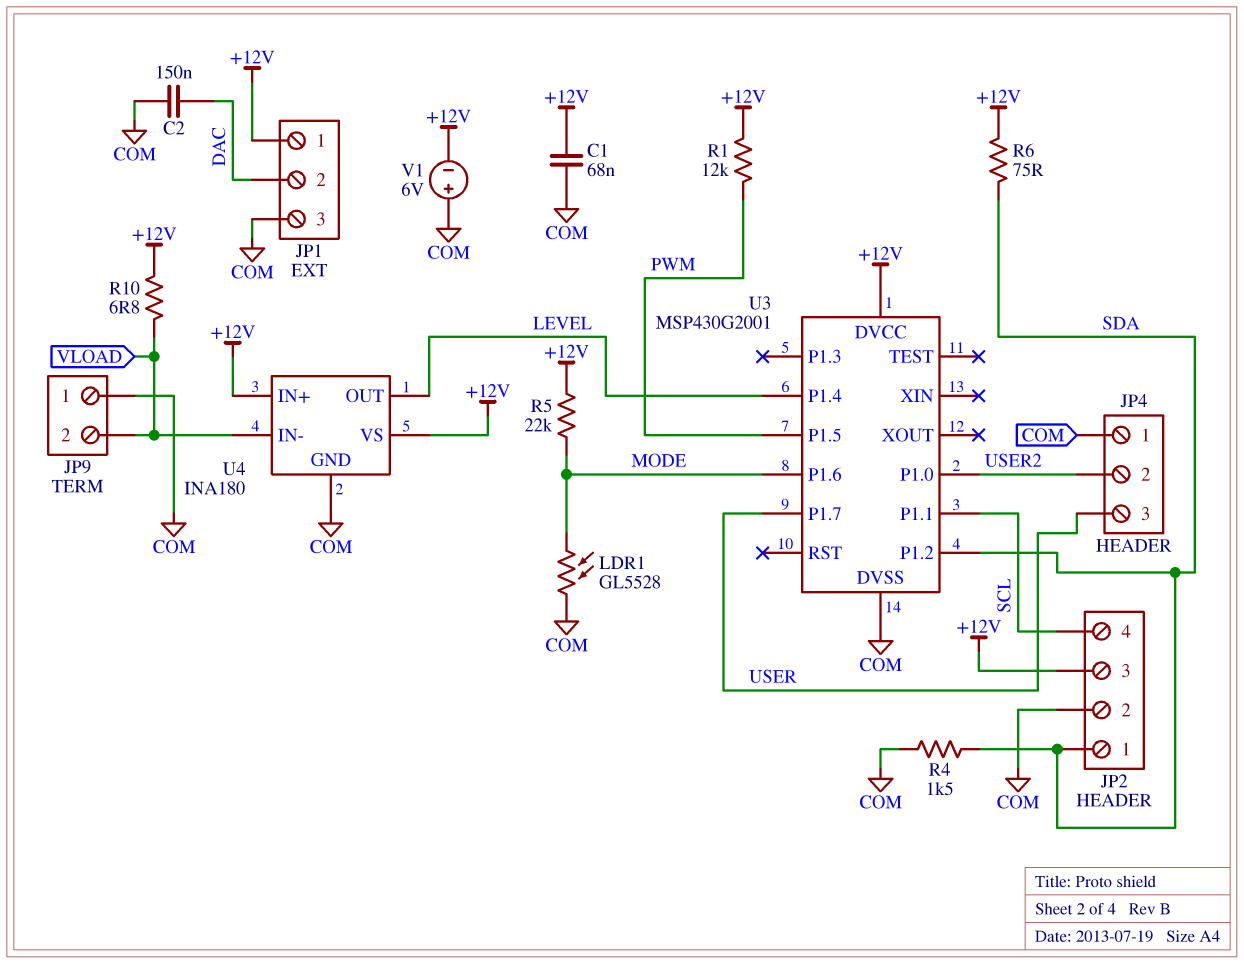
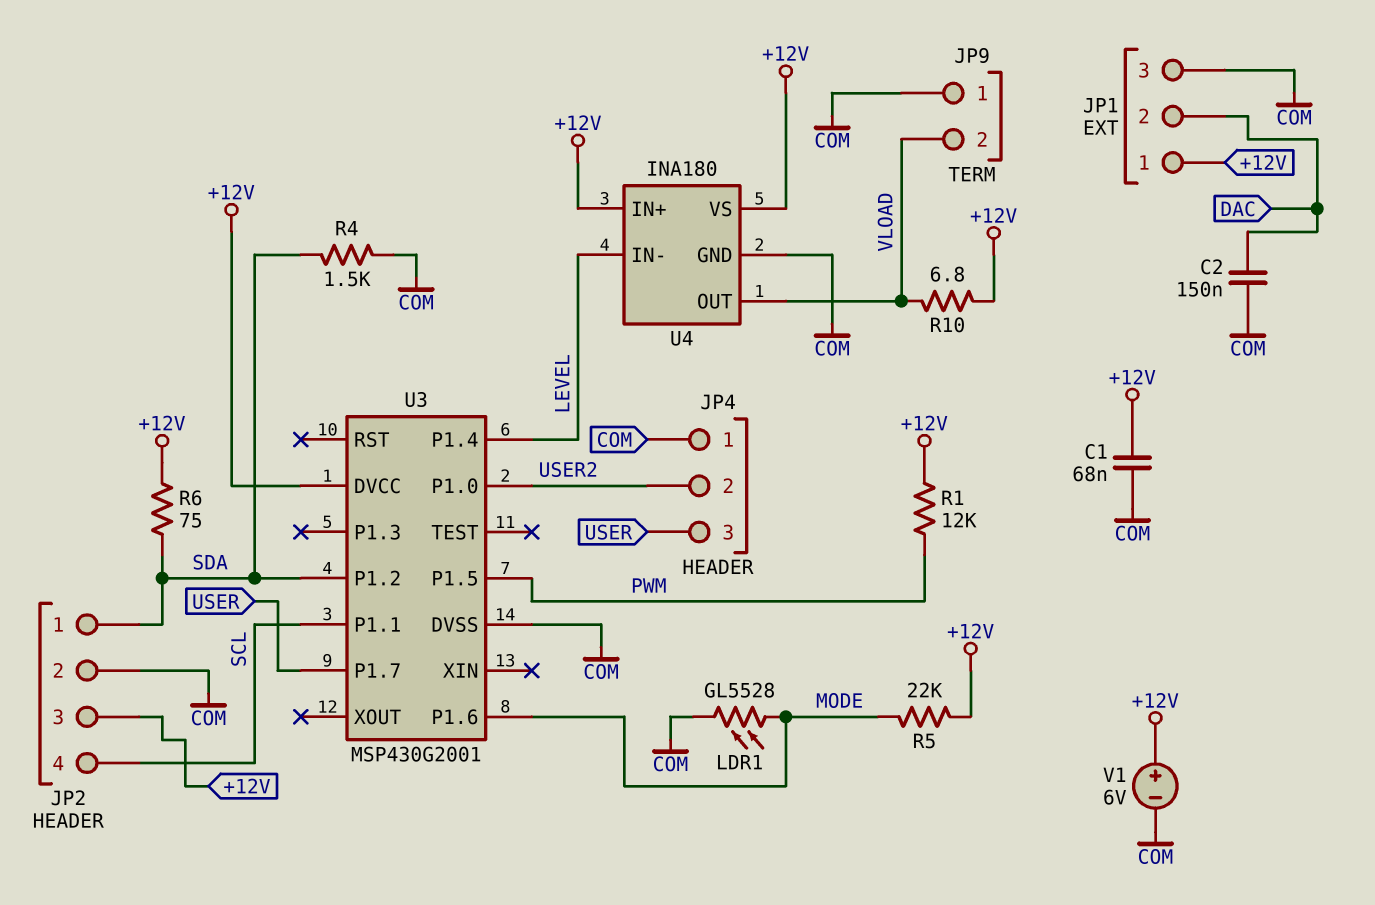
U4 pin IN-: VLOAD -> LEVEL
U4 pin OUT: LEVEL -> VLOAD
V1: 6V (plus COM, minus +12V) -> 6V (plus +12V, minus COM)

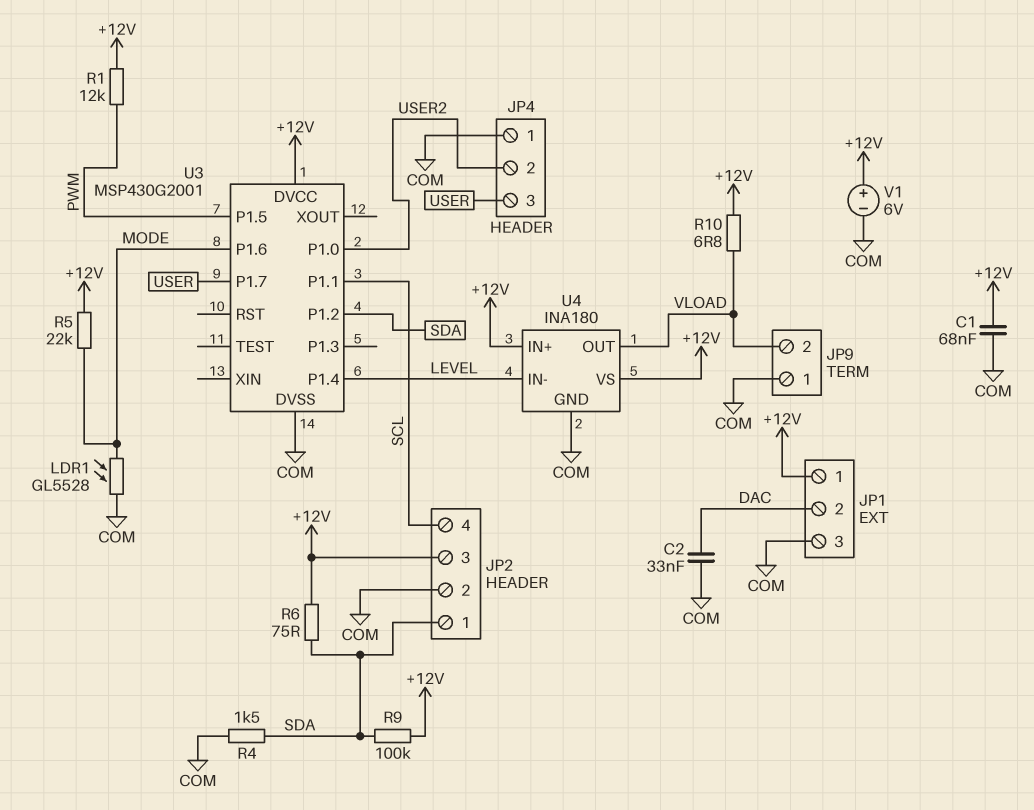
C2: 150nF (COM, DAC) -> 33nF (COM, DAC)
R9: none -> 100k (+12V, SDA)

